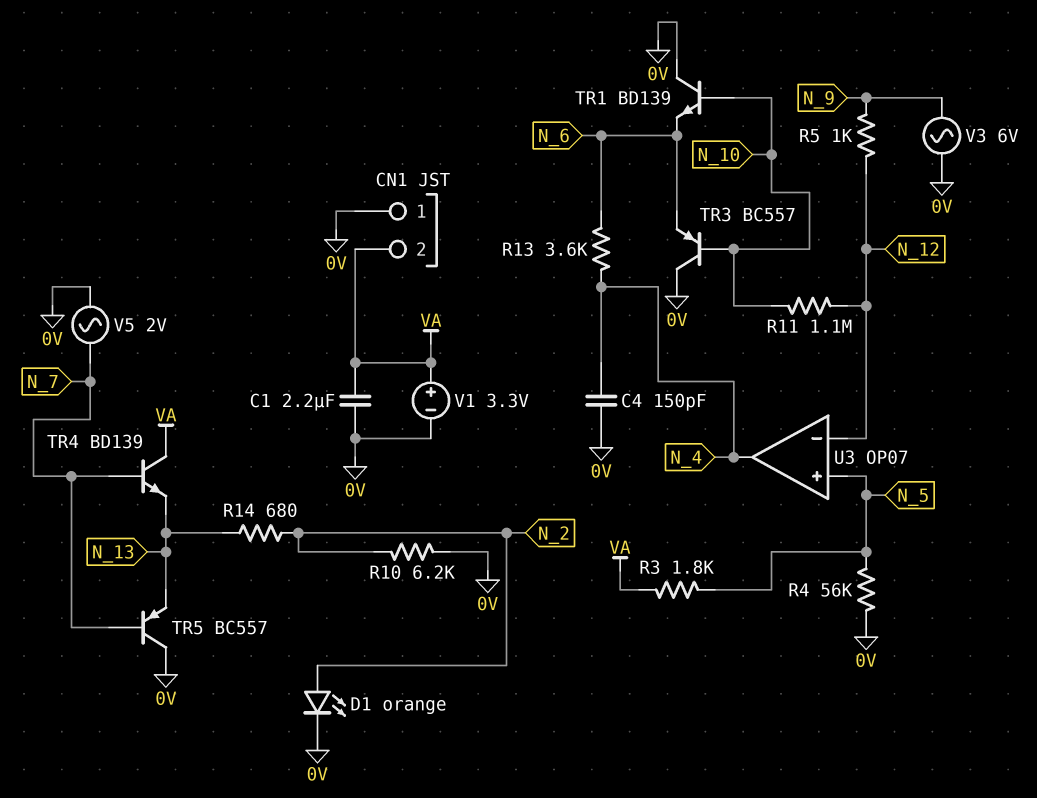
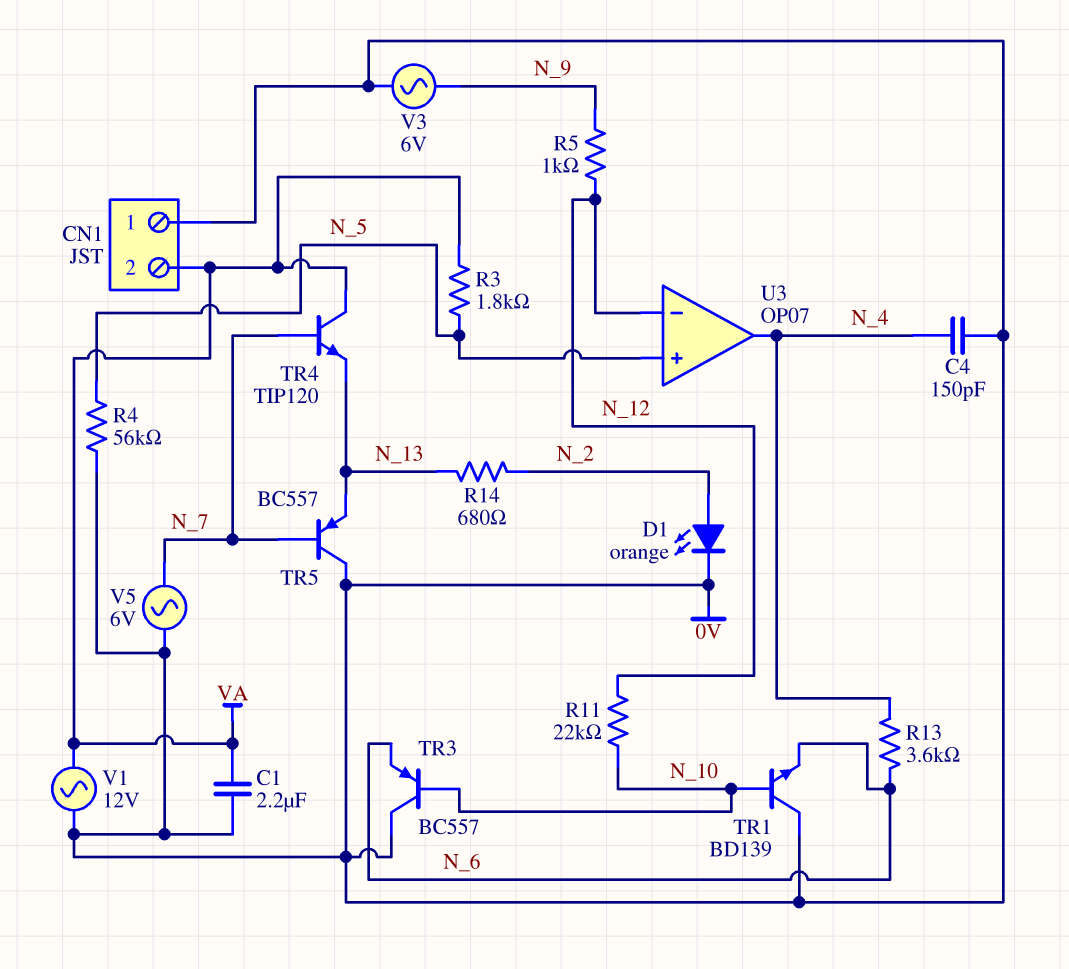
R10: 6.2k (0V, N_2) -> none
R11: 1.1M (N_10, N_12) -> 22k (N_10, N_12)
TR4: NPN BD139 (B N_7, C VA, E N_13) -> NPN TIP120 (B N_7, C VA, E N_13)
V1: 3.3V (plus VA, minus 0V) -> AC 12V (0V, VA)
V5: AC 2V (0V, N_7) -> AC 6V (0V, N_7)

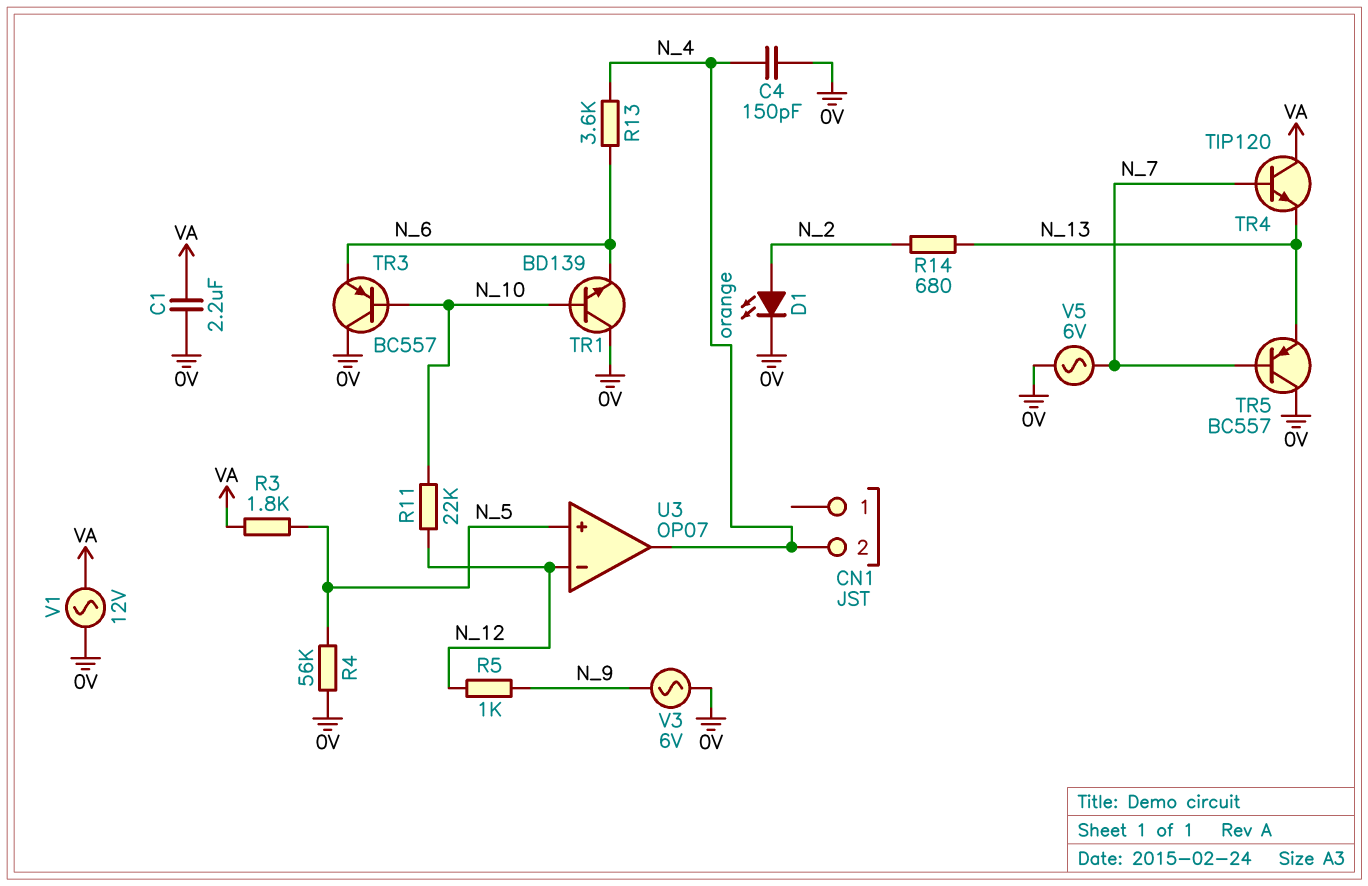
CN1 pin 1: 0V -> none
CN1 pin 2: VA -> N_4

